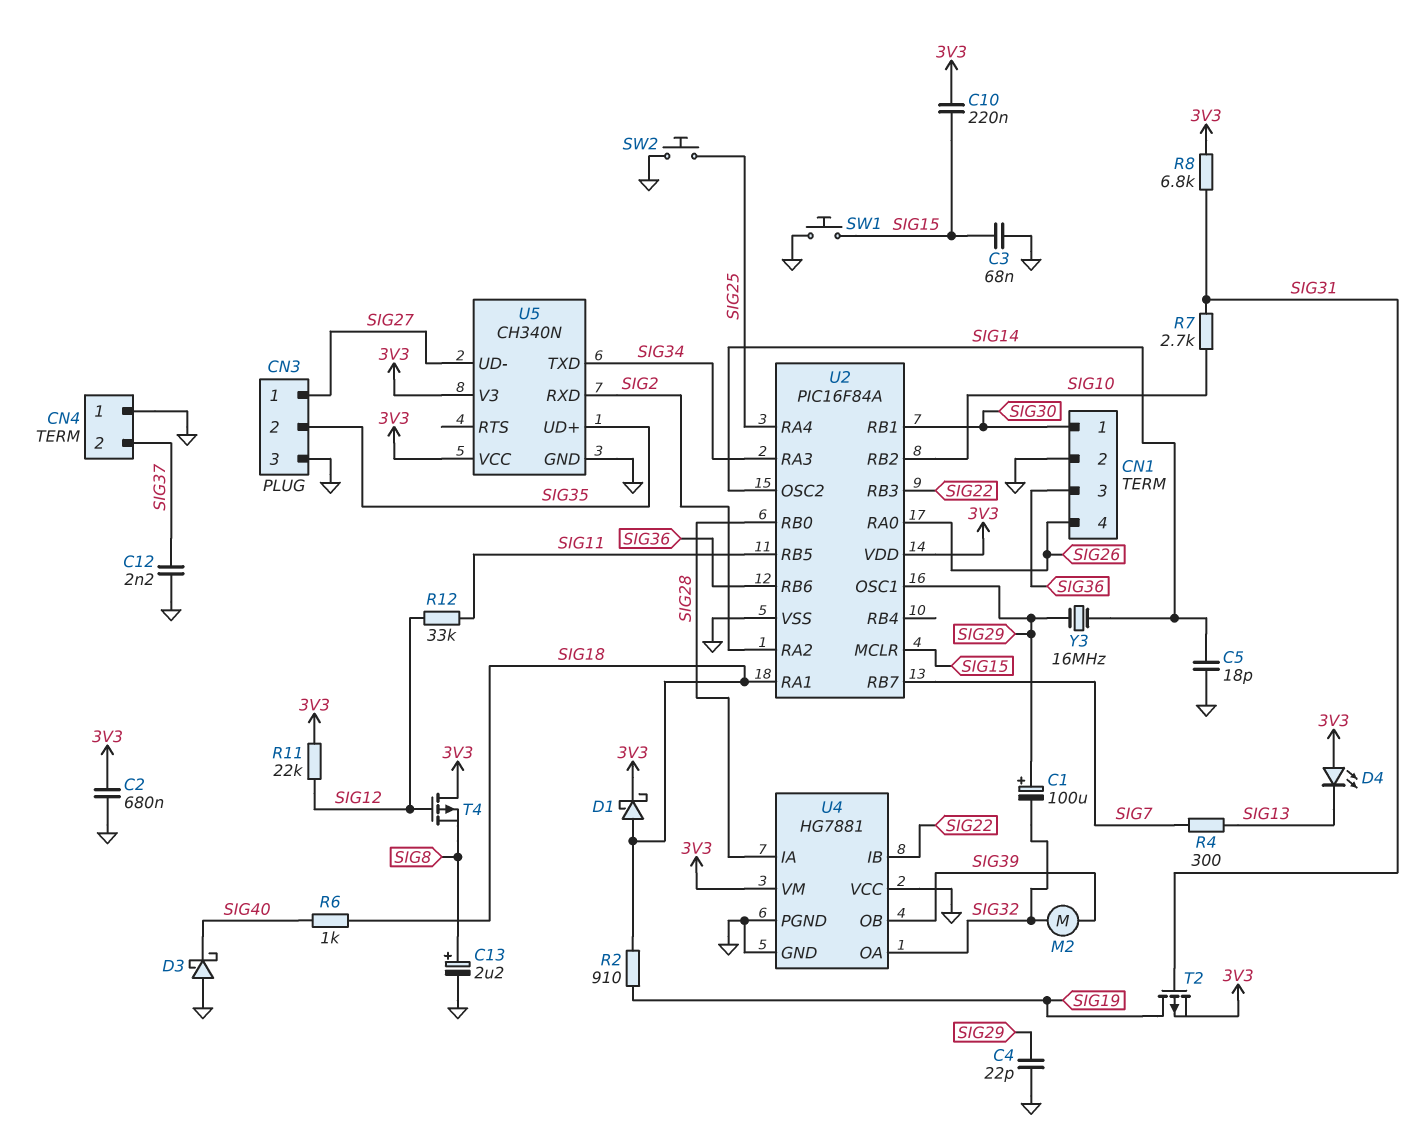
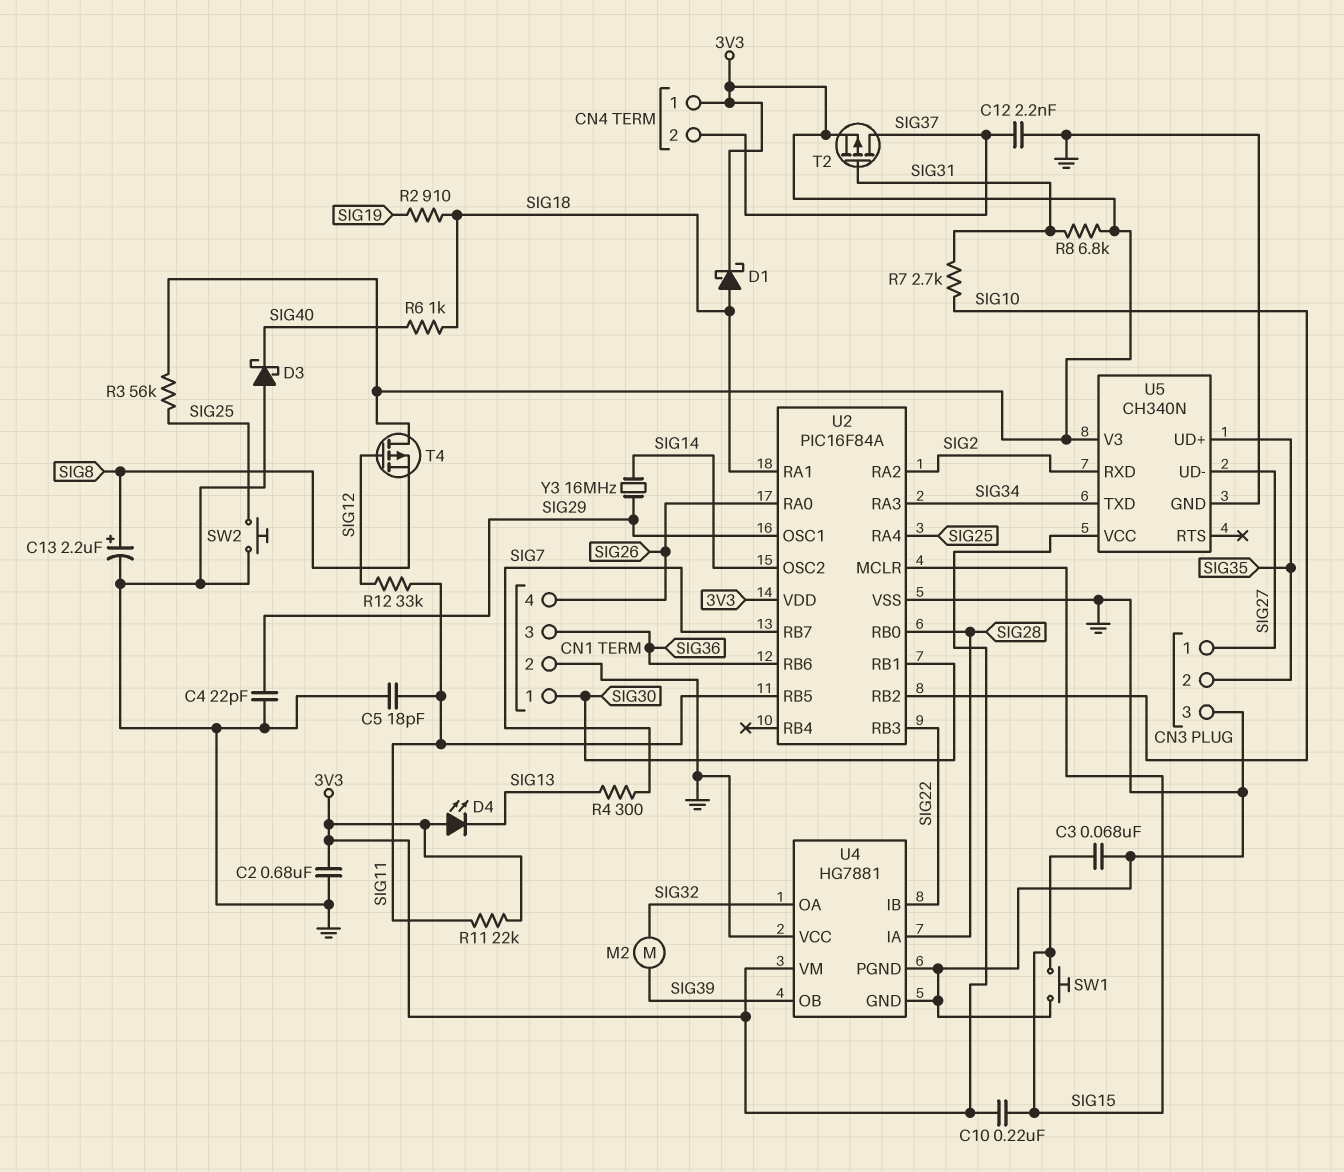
C1: 100uF (plus SIG29, minus SIG32) -> none
C5: 18pF (GND, SIG14) -> 18pF (GND, SIG11)
CN4 pin 1: GND -> 3V3
R3: none -> 56k (3V3, SIG25)
R11: 22k (3V3, SIG12) -> 22k (3V3, SIG11)
T2: PMOS (G SIG31, D SIG19, S 3V3) -> PMOS (G SIG31, D SIG37, S 3V3)

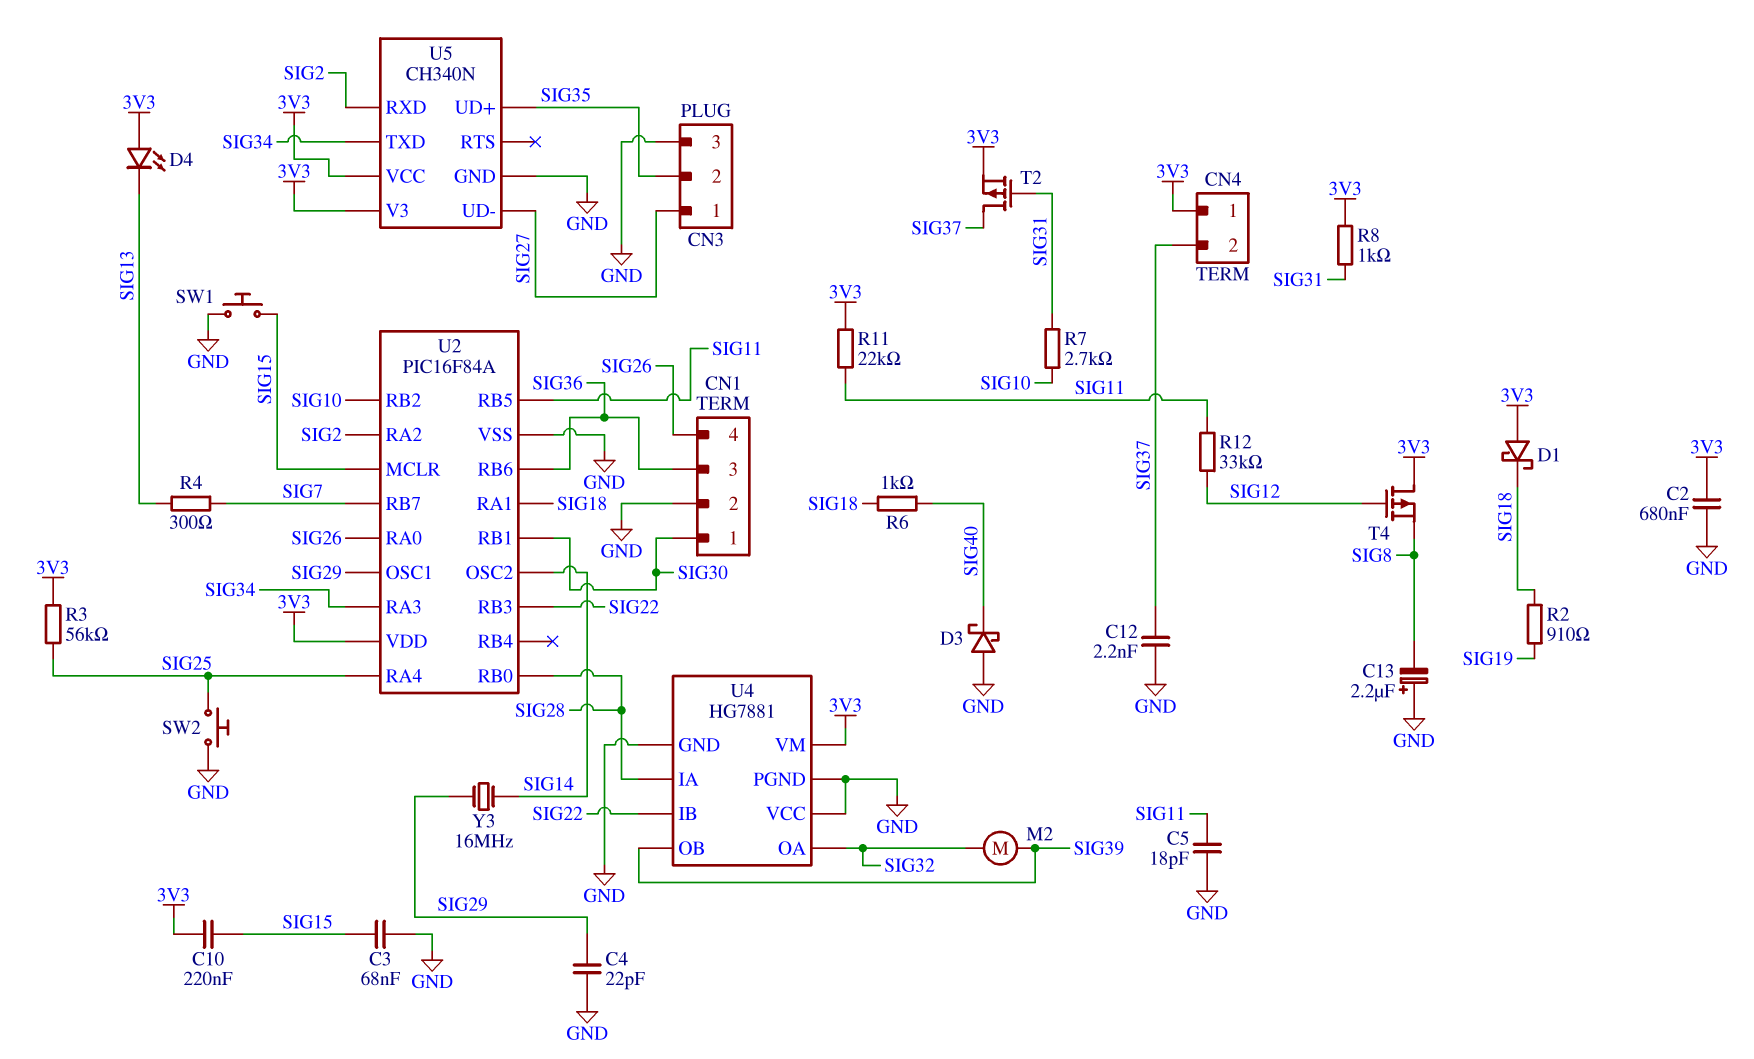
C13: 2.2uF (plus SIG8, minus GND) -> 2.2uF (plus GND, minus SIG8)
D1: schottky (A SIG18, K 3V3) -> schottky (A 3V3, K SIG18)
R8: 6.8k (3V3, SIG31) -> 1k (3V3, SIG31)

